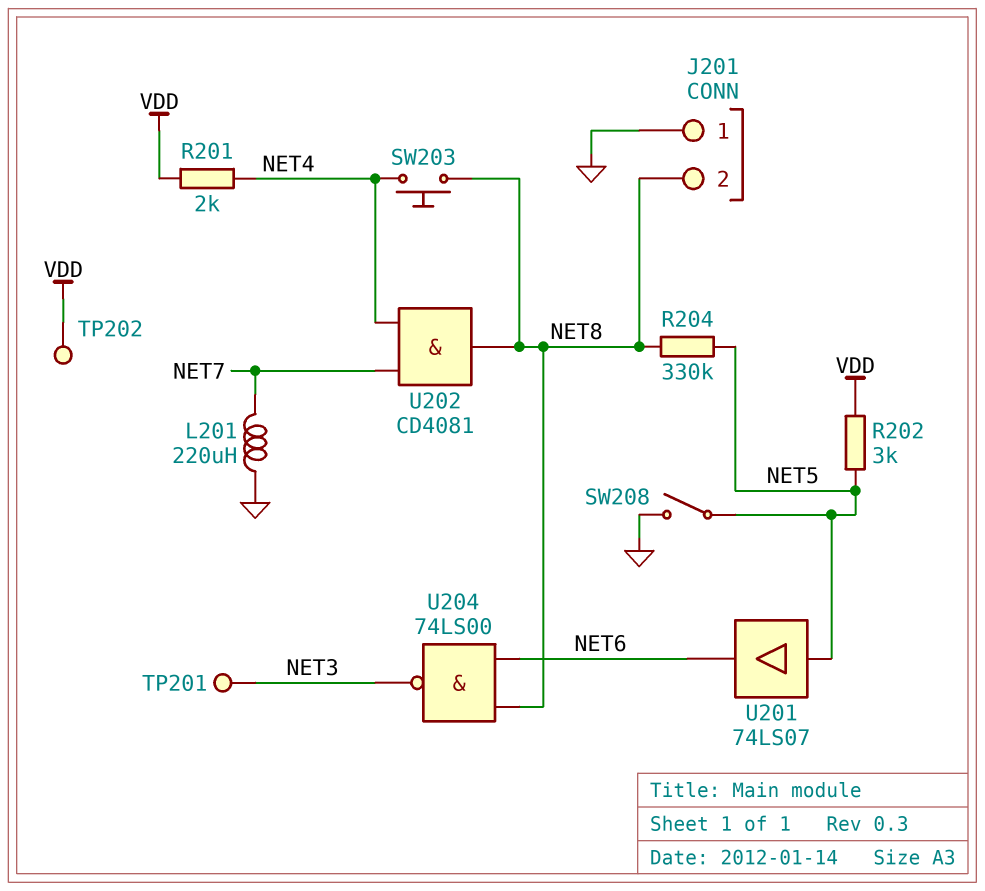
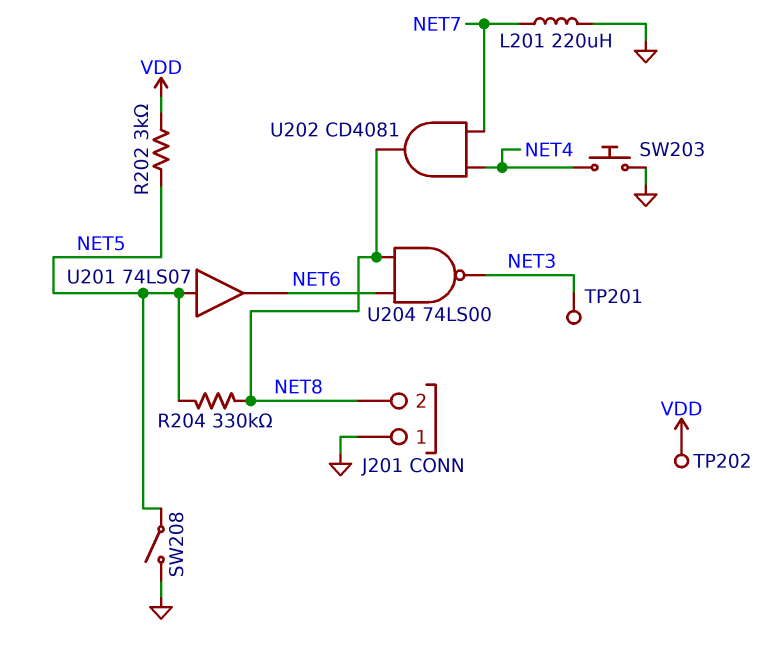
R201: 2k (NET4, VDD) -> none
SW203: button (NET4, NET8) -> button (GND, NET4)

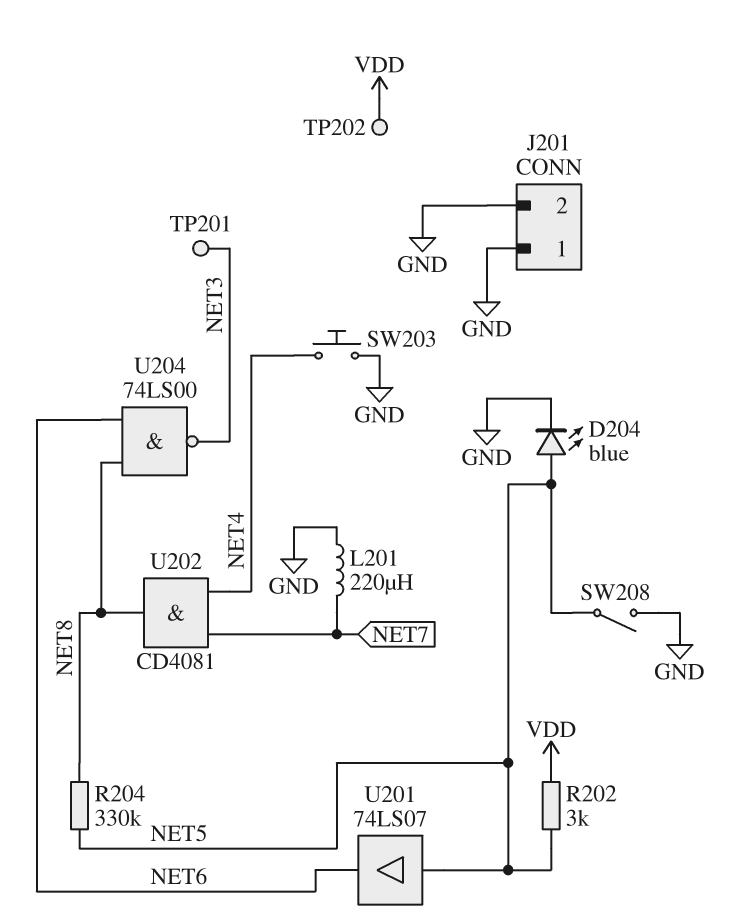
D204: none -> LED blue (A NET5, K GND)
J201 pin 2: NET8 -> GND

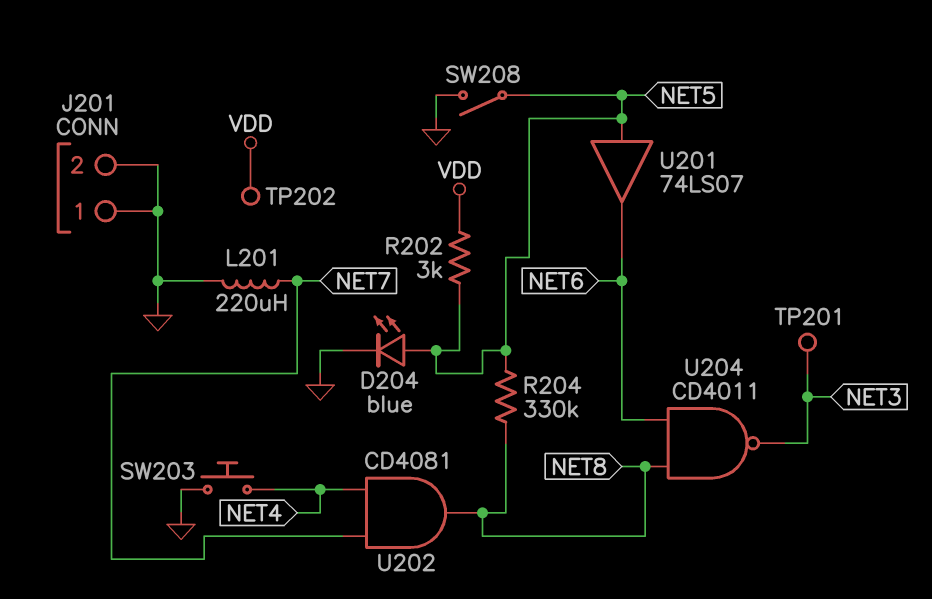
U204: NAND 74LS00 (in NET6, in NET8, out NET3) -> NAND CD4011 (in NET6, in NET8, out NET3)

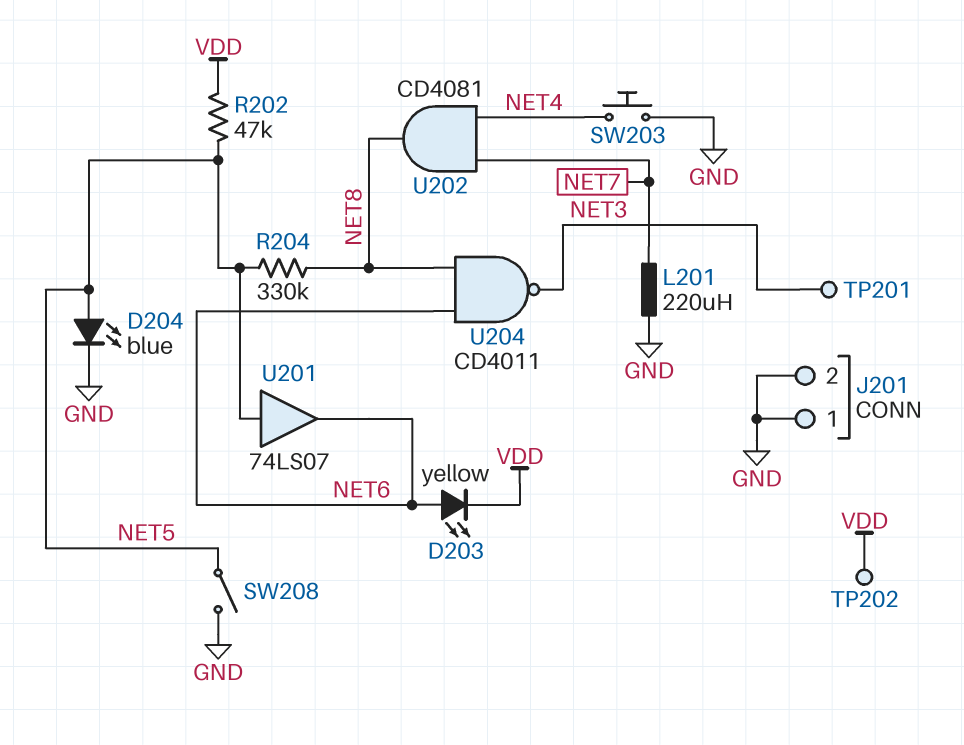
D203: none -> LED yellow (A NET6, K VDD)
R202: 3k (NET5, VDD) -> 47k (NET5, VDD)

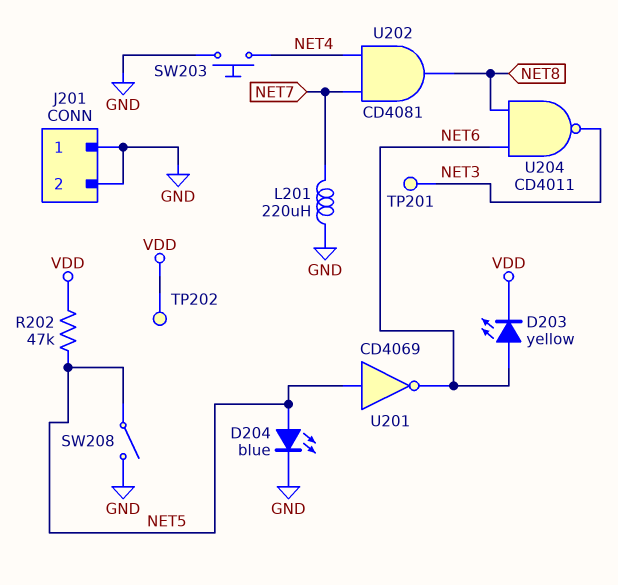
R204: 330k (NET5, NET8) -> none
U201: buffer 74LS07 (in NET5, out NET6) -> NOT CD4069 (in NET5, out NET6)

